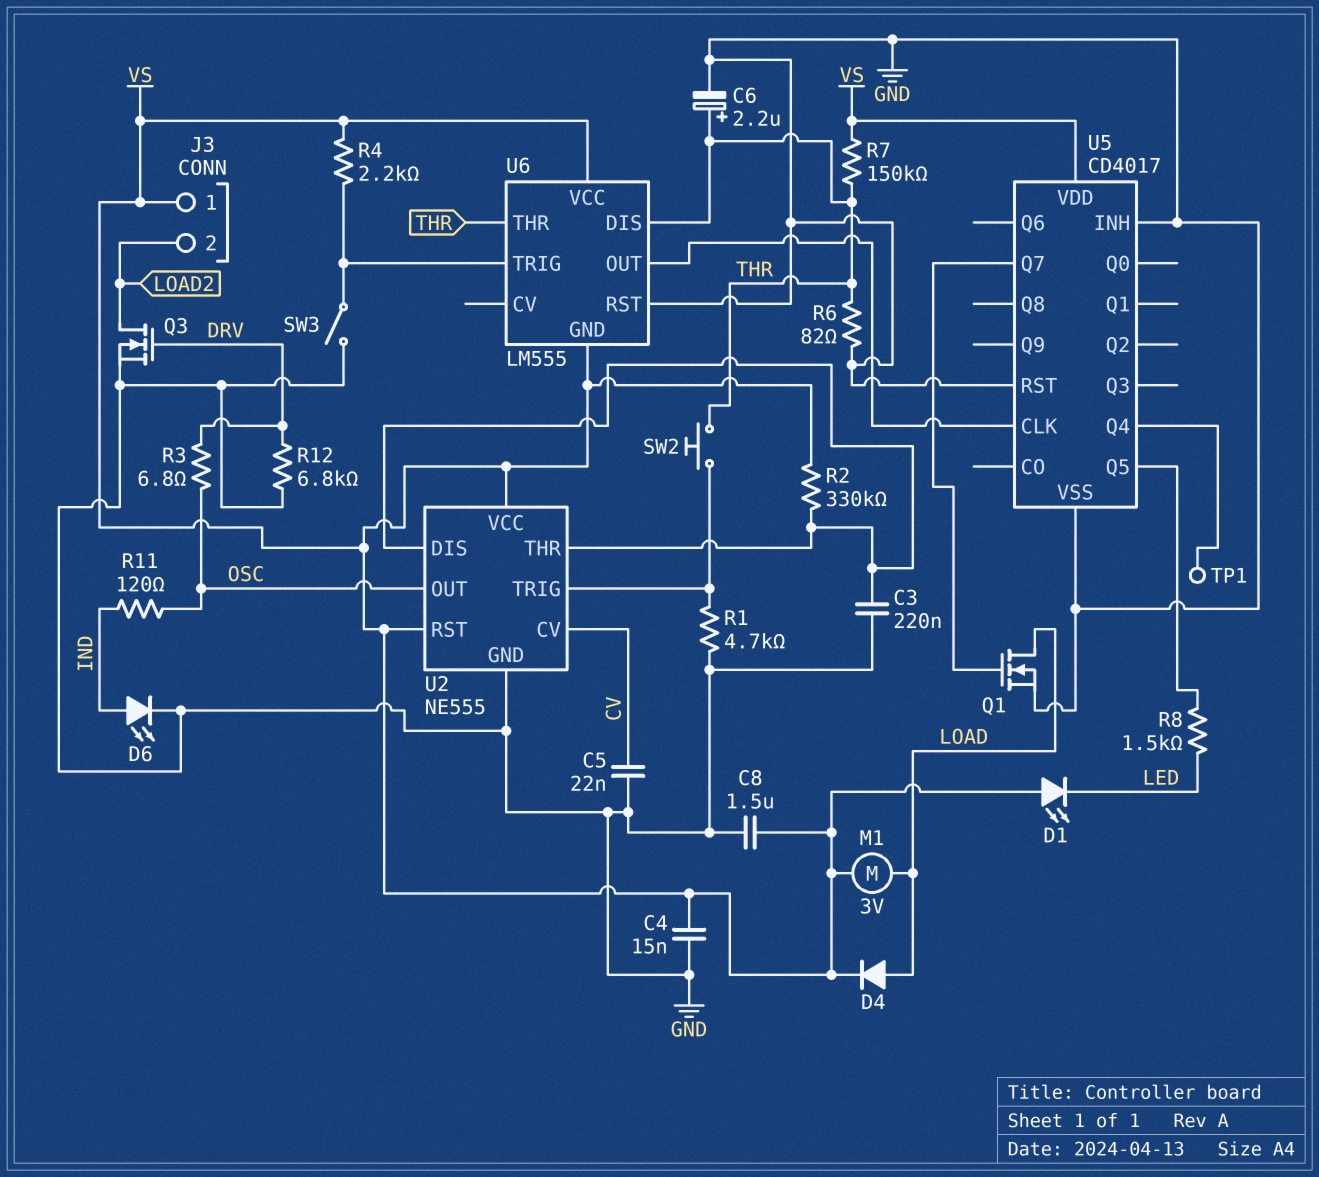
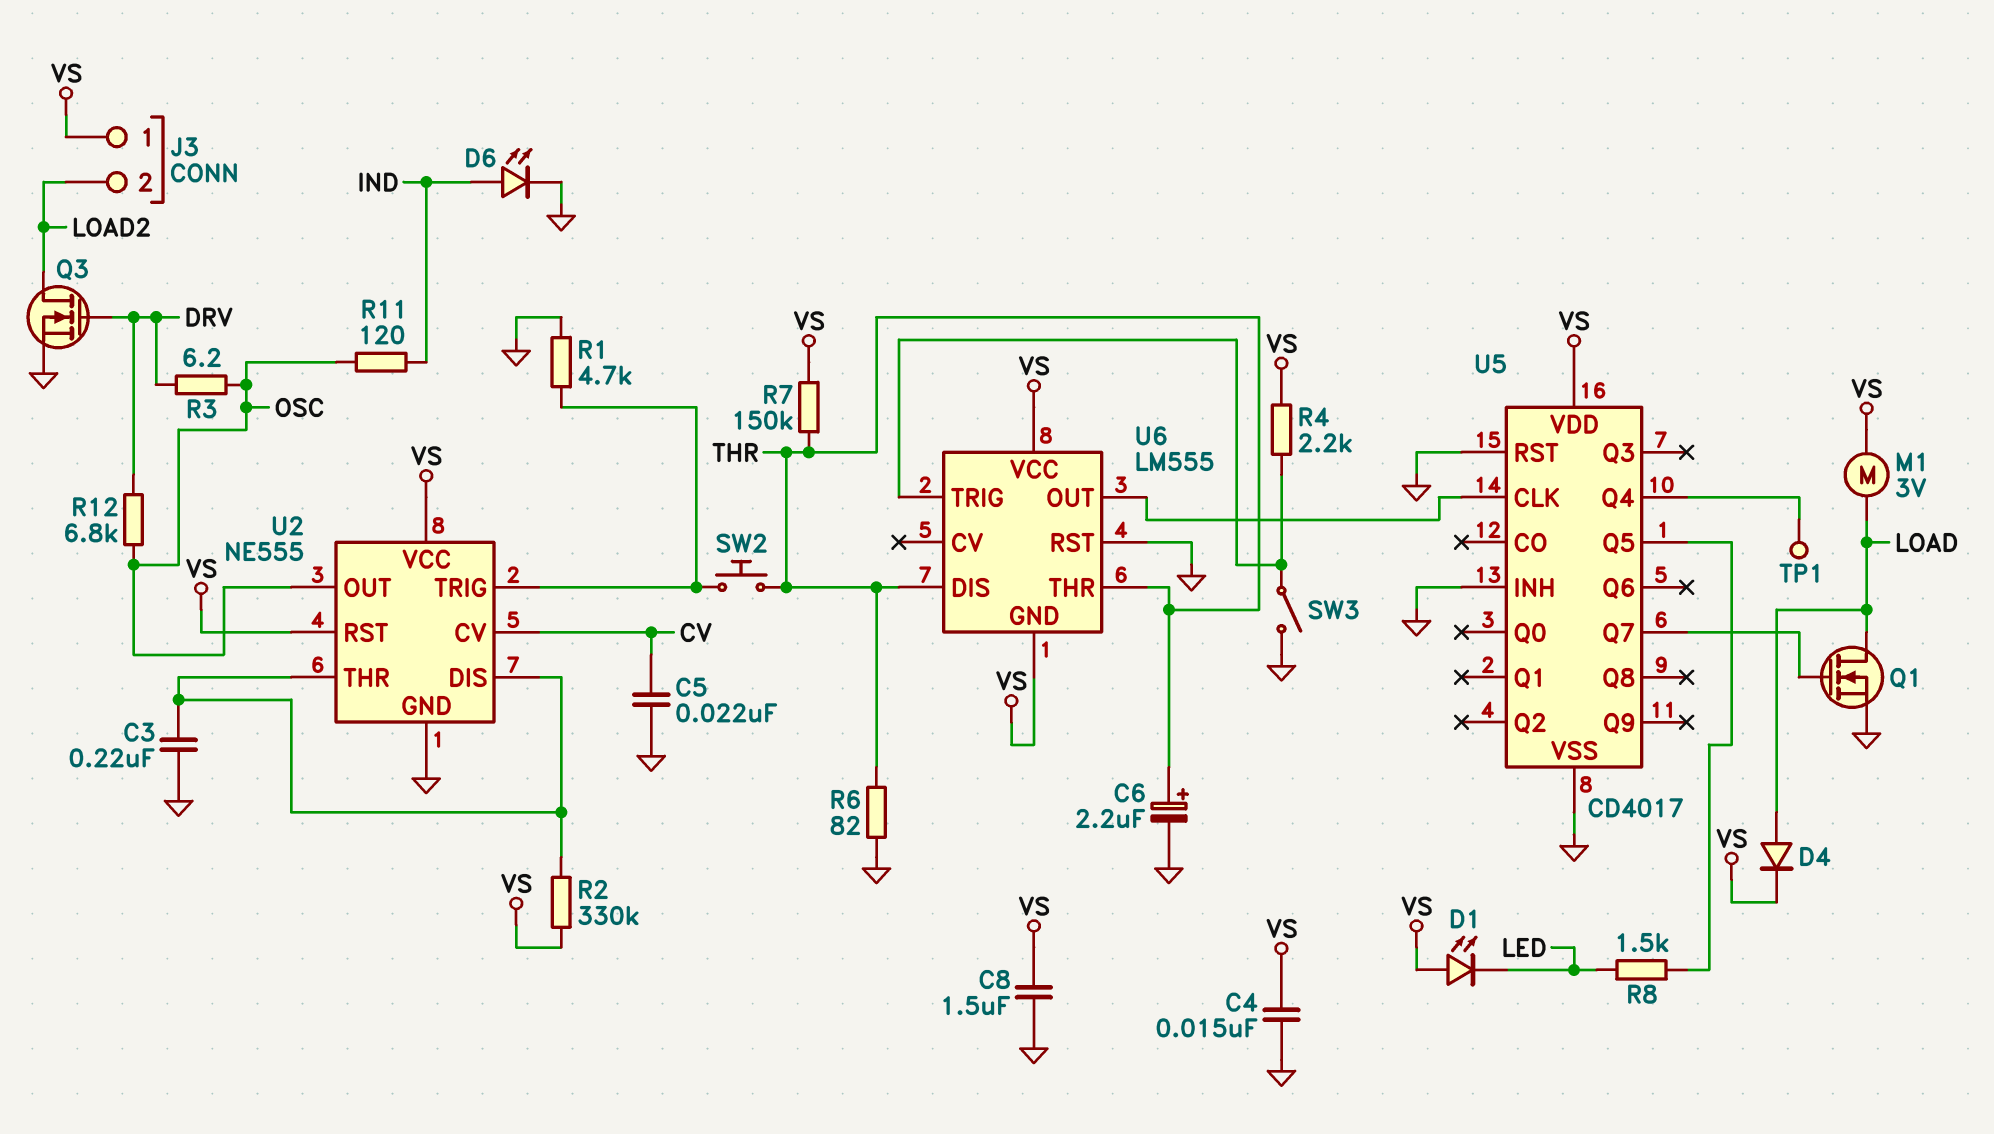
R3: 6.8 (DRV, OSC) -> 6.2 (DRV, OSC)
R12: 6.8k (DRV, GND) -> 6.8k (DRV, OSC)

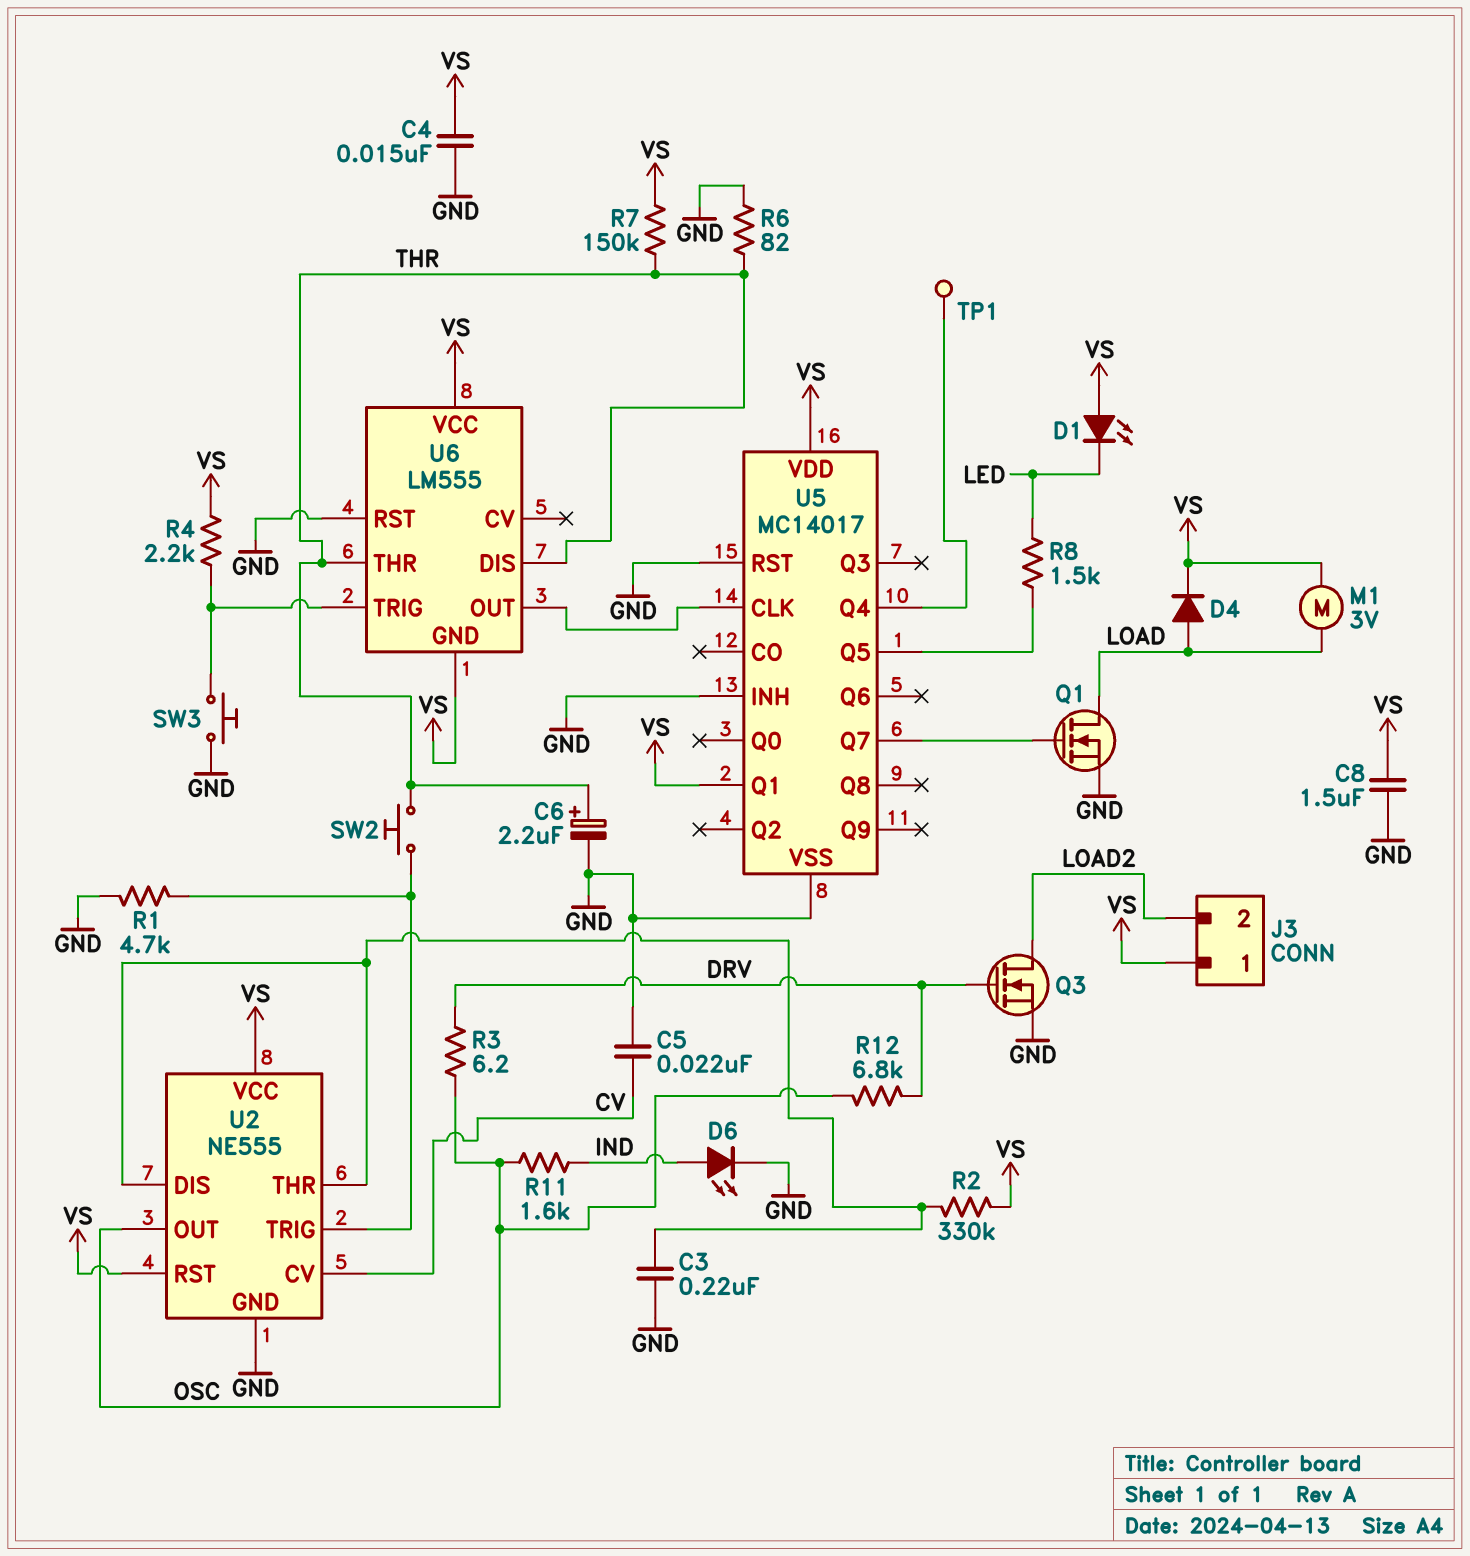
R11: 120 (IND, OSC) -> 1.6k (IND, OSC)
SW3: switch (GND, U6/TRIG) -> button (GND, U6/TRIG)
U5: CD4017 -> MC14017
U5 pin Q1: none -> VS

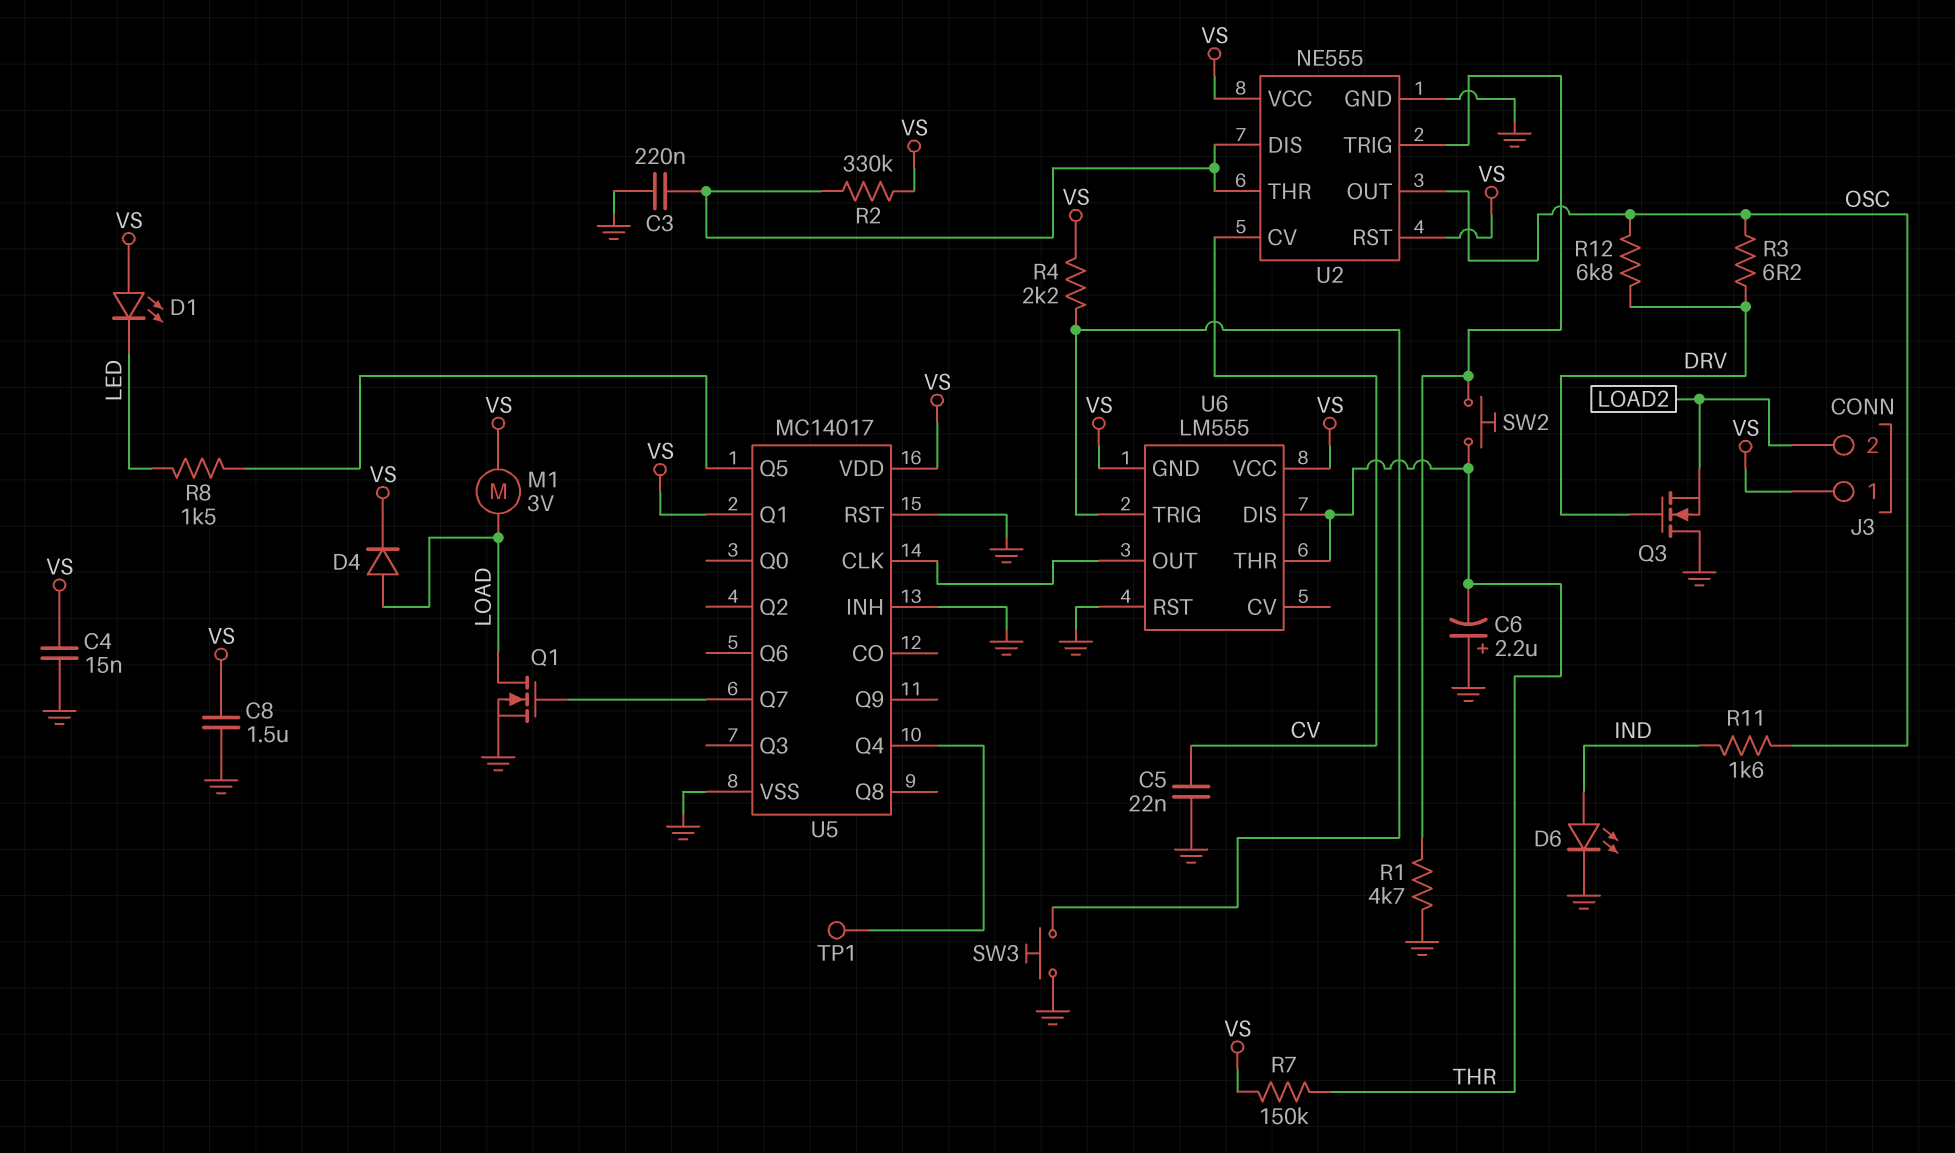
C6: 2.2uF (plus THR, minus GND) -> 2.2uF (plus GND, minus THR)
Q3: NMOS (G DRV, D LOAD2, S GND) -> NMOS (G DRV, D GND, S LOAD2)
R6: 82 (GND, THR) -> none

